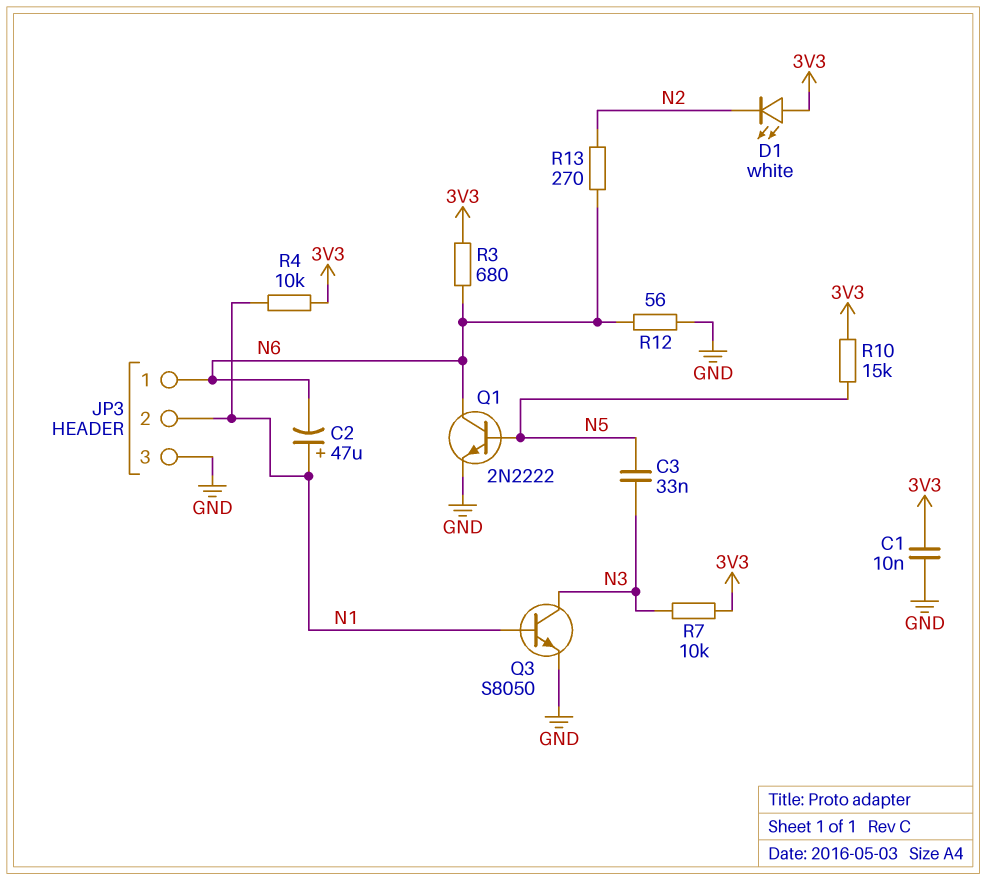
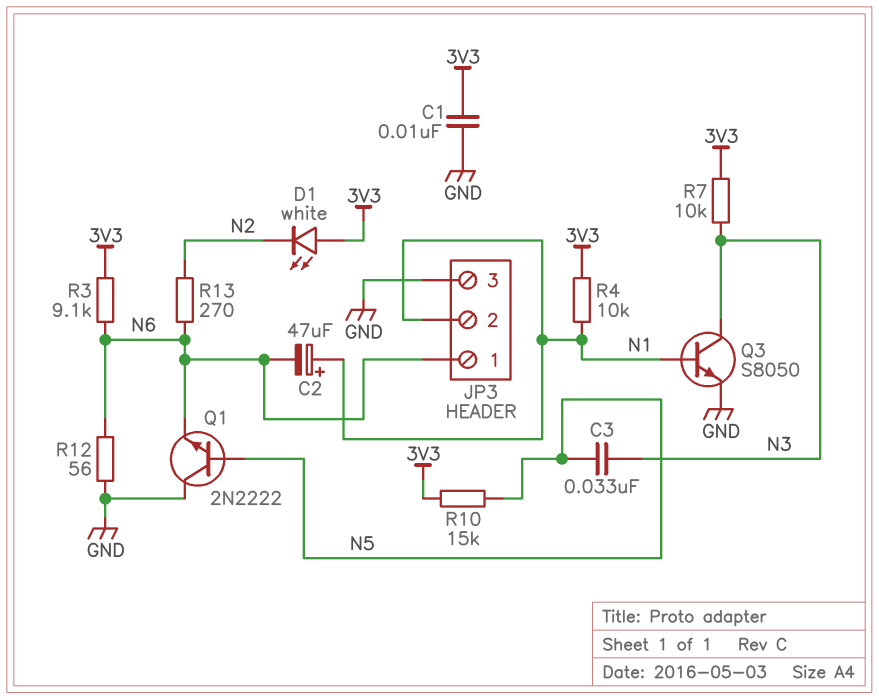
Q1: NPN 2N2222 (B N5, C N6, E GND) -> NPN 2N2222 (B N5, C GND, E N6)
R3: 680 (3V3, N6) -> 9.1k (3V3, N6)

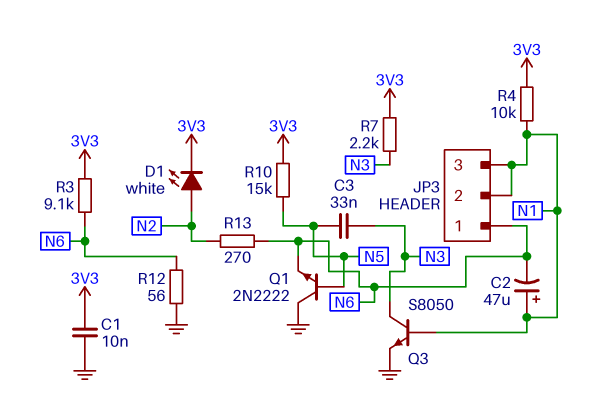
D1: LED white (A 3V3, K N2) -> LED white (A N2, K 3V3)
JP3 pin 3: GND -> N1
R7: 10k (3V3, N3) -> 2.2k (3V3, N3)

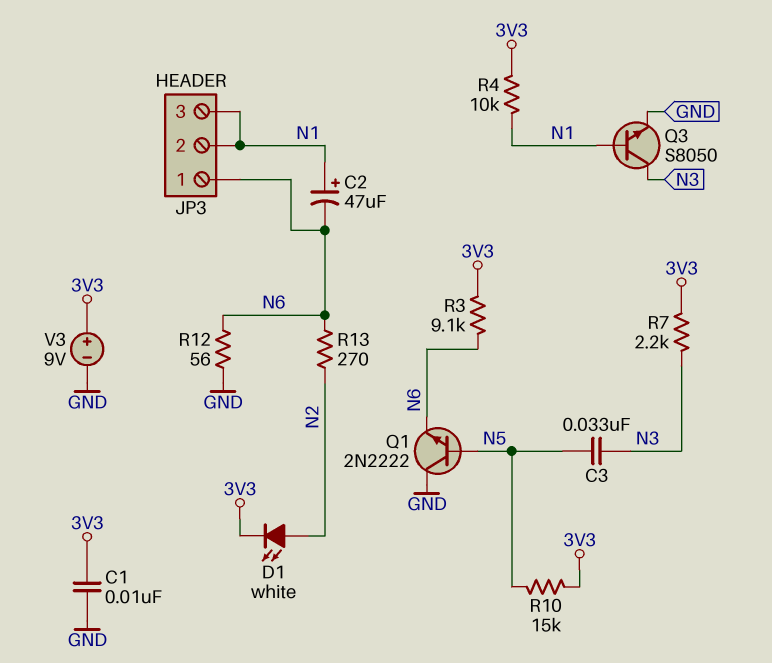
V3: none -> 9V (plus 3V3, minus GND)

